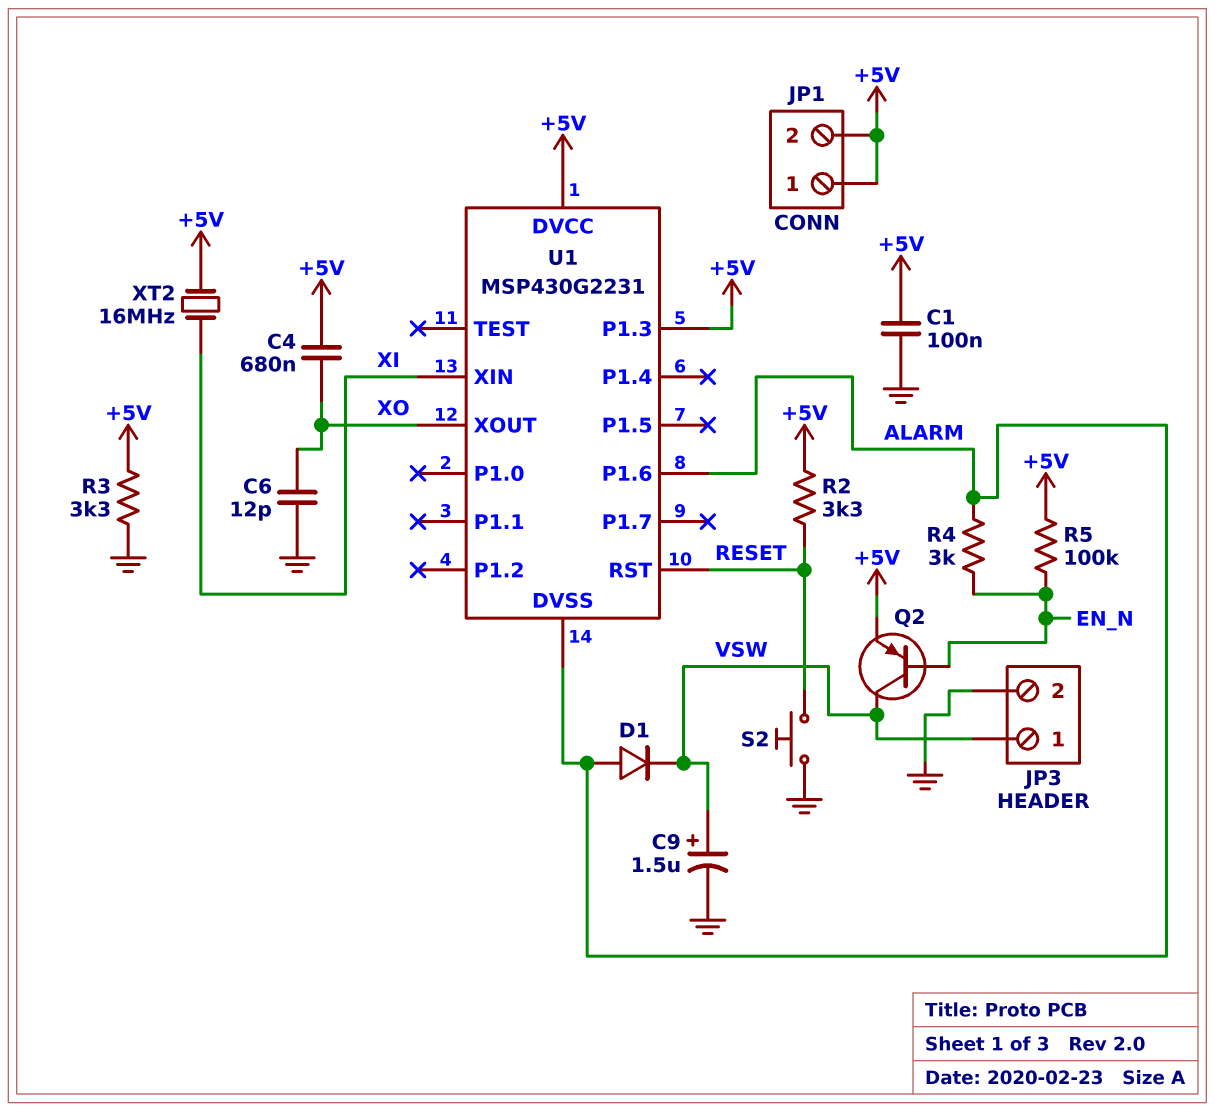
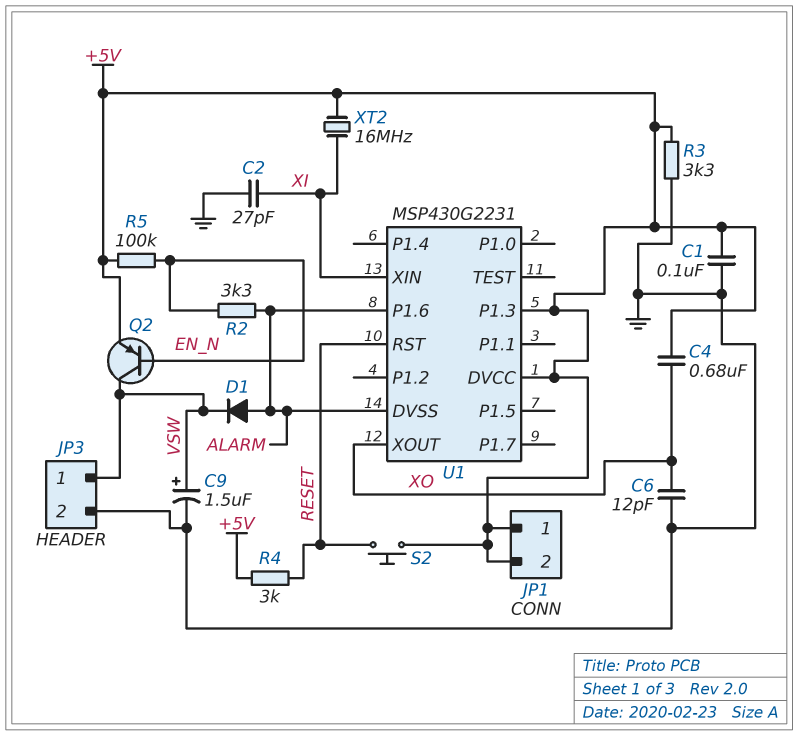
C2: none -> 27pF (GND, XI)
R2: 3.3k (+5V, RESET) -> 3.3k (ALARM, EN_N)
R4: 3k (ALARM, EN_N) -> 3k (+5V, RESET)
S2: button (GND, RESET) -> button (+5V, RESET)

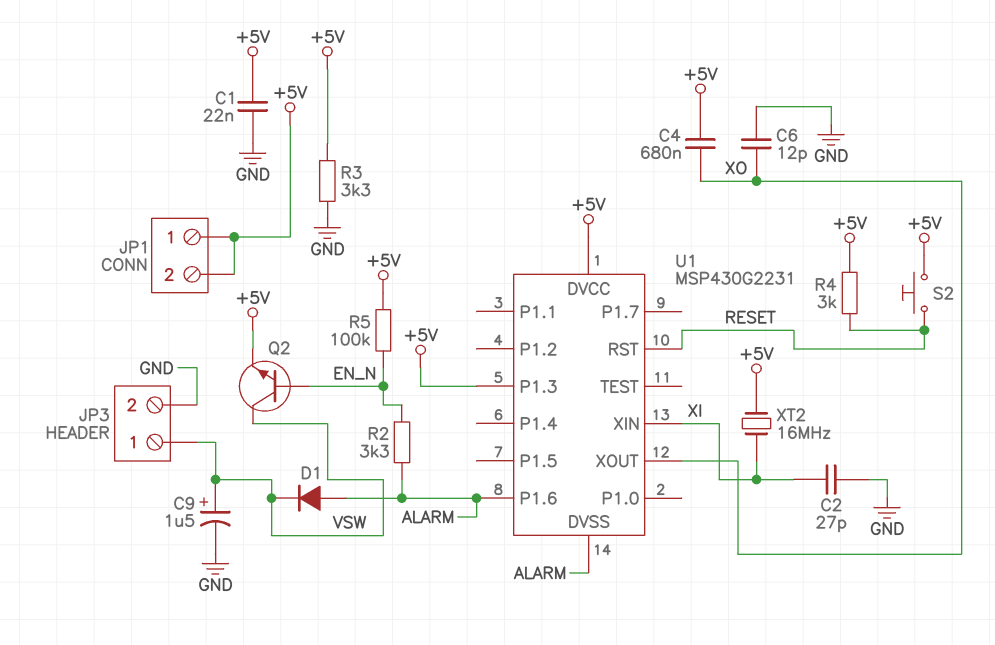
C1: 100nF (+5V, GND) -> 22nF (+5V, GND)
Q2: PNP (B EN_N, C VSW, E +5V) -> NPN (B EN_N, C VSW, E +5V)

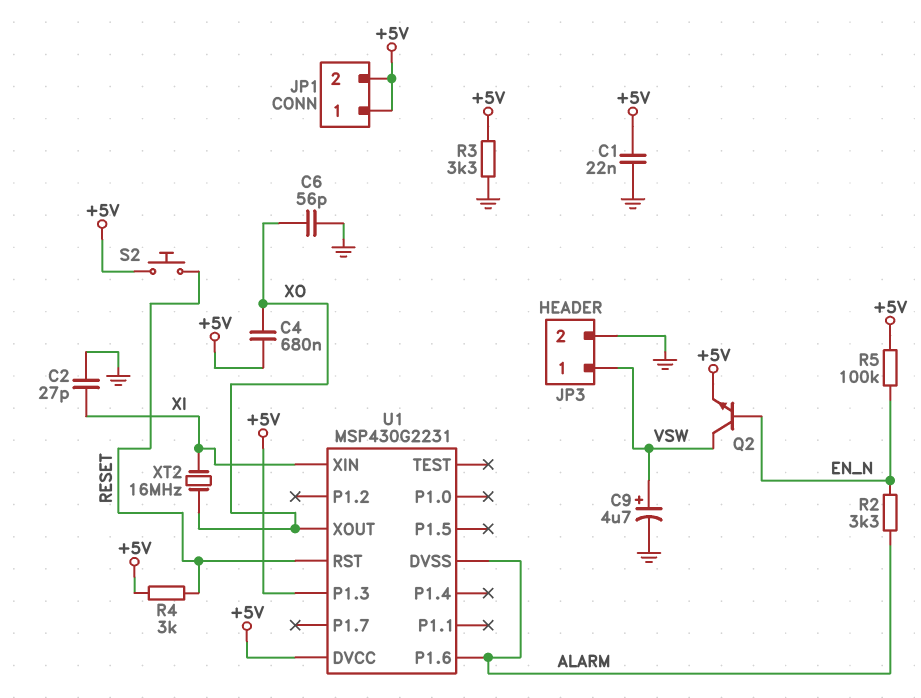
C6: 12pF (GND, XO) -> 56pF (GND, XO)
C9: 1.5uF (plus VSW, minus GND) -> 4.7uF (plus VSW, minus GND)
D1: diode (A ALARM, K VSW) -> none
XT2: 16MHz (+5V, XI) -> 16MHz (XI, XO)

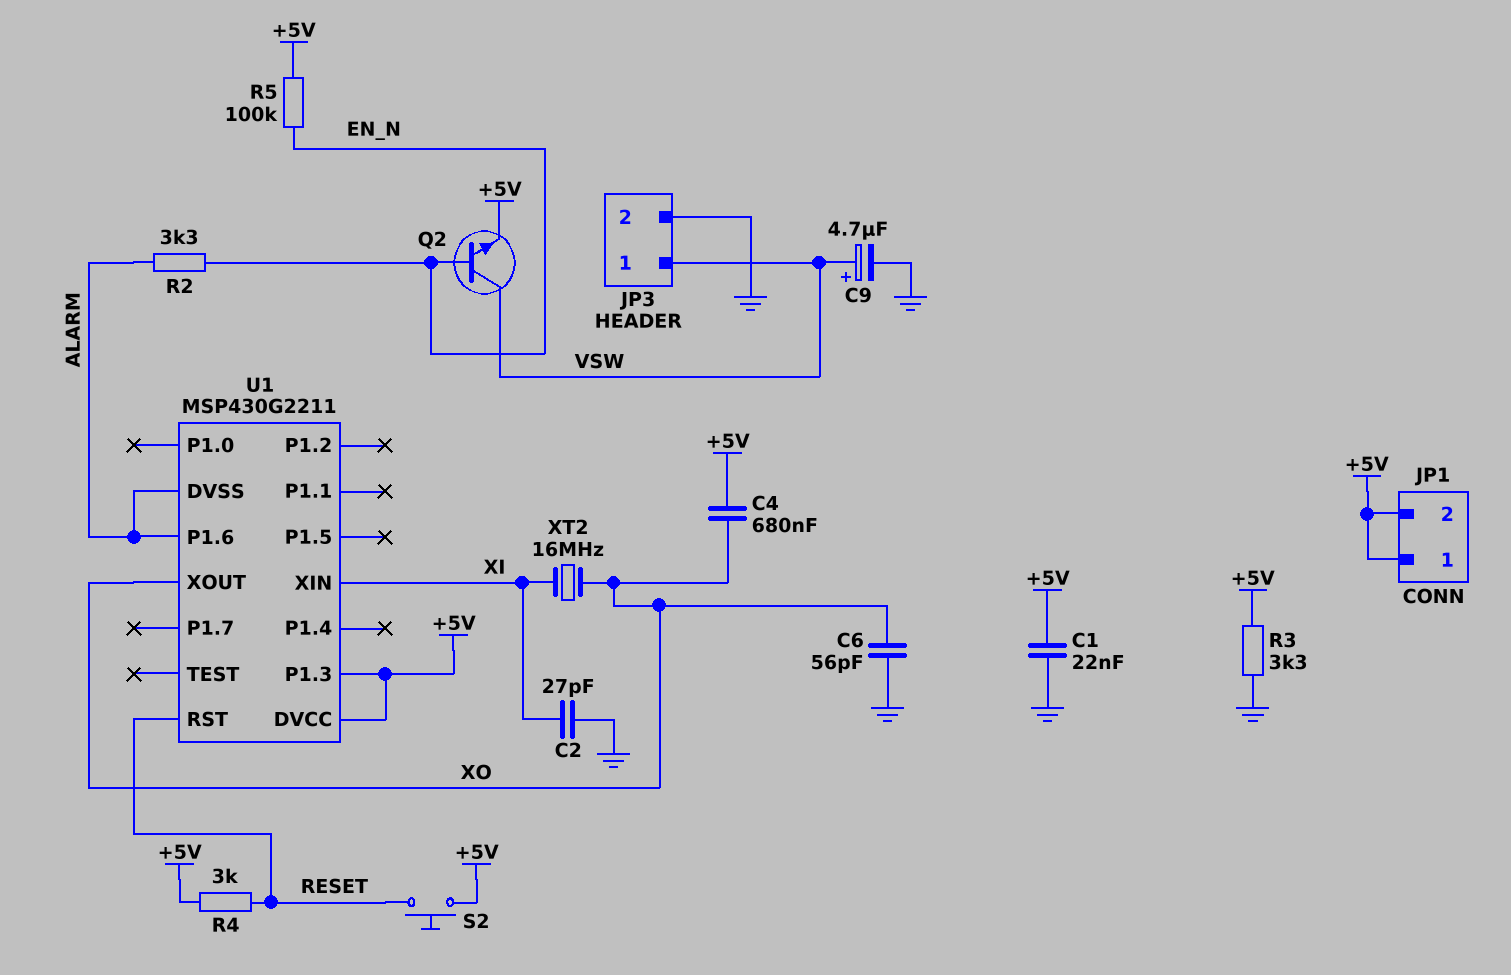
U1: MSP430G2231 -> MSP430G2211

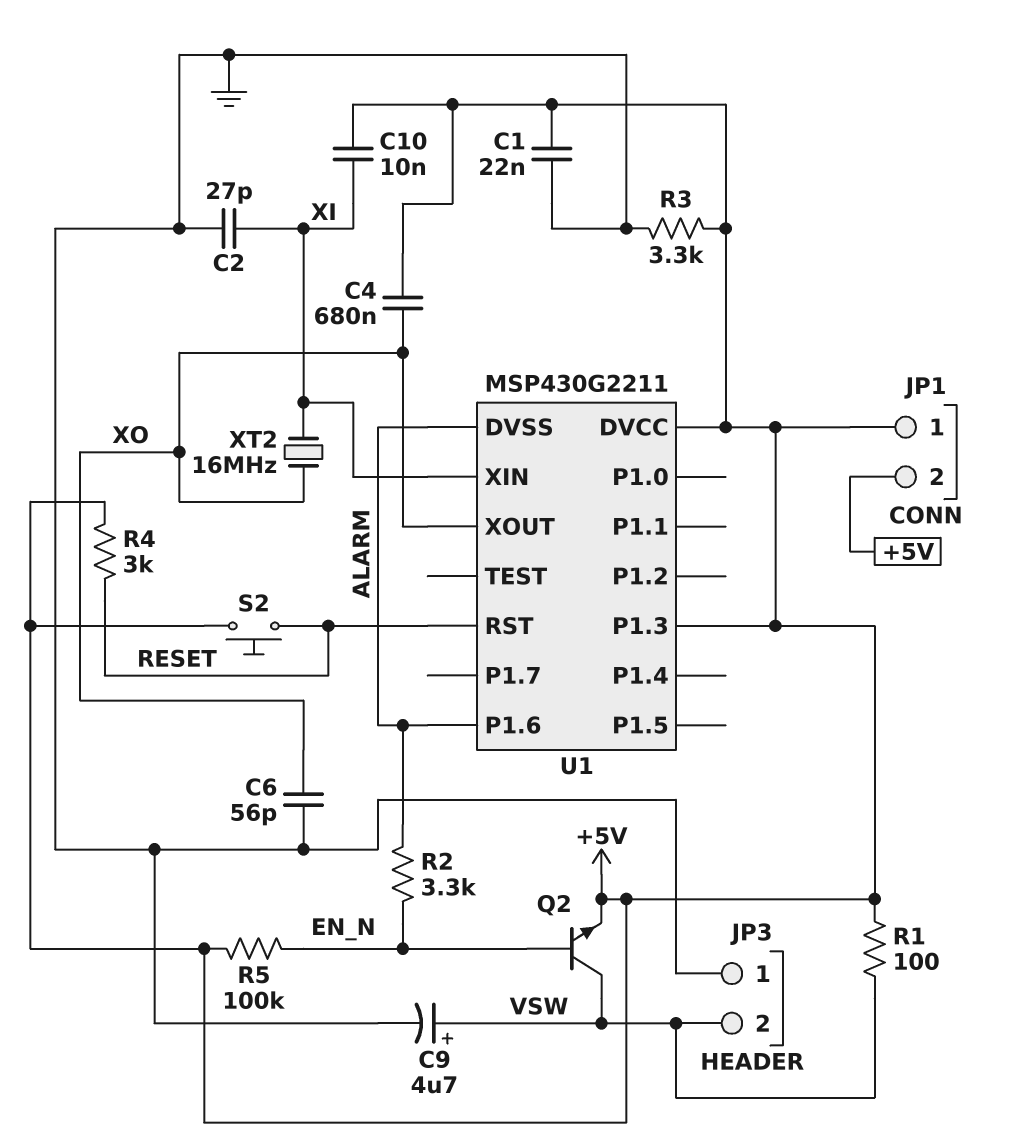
C10: none -> 10nF (+5V, XI)
JP3 pin 1: VSW -> GND
JP3 pin 2: GND -> VSW
R1: none -> 100 (+5V, VSW)

